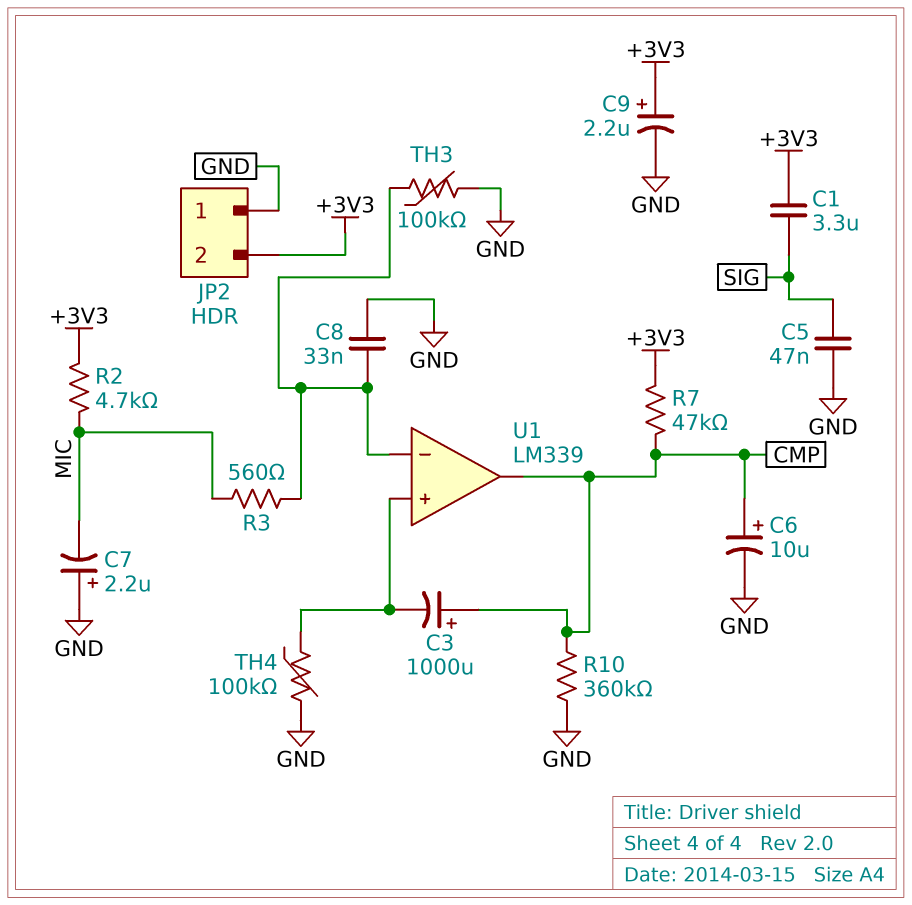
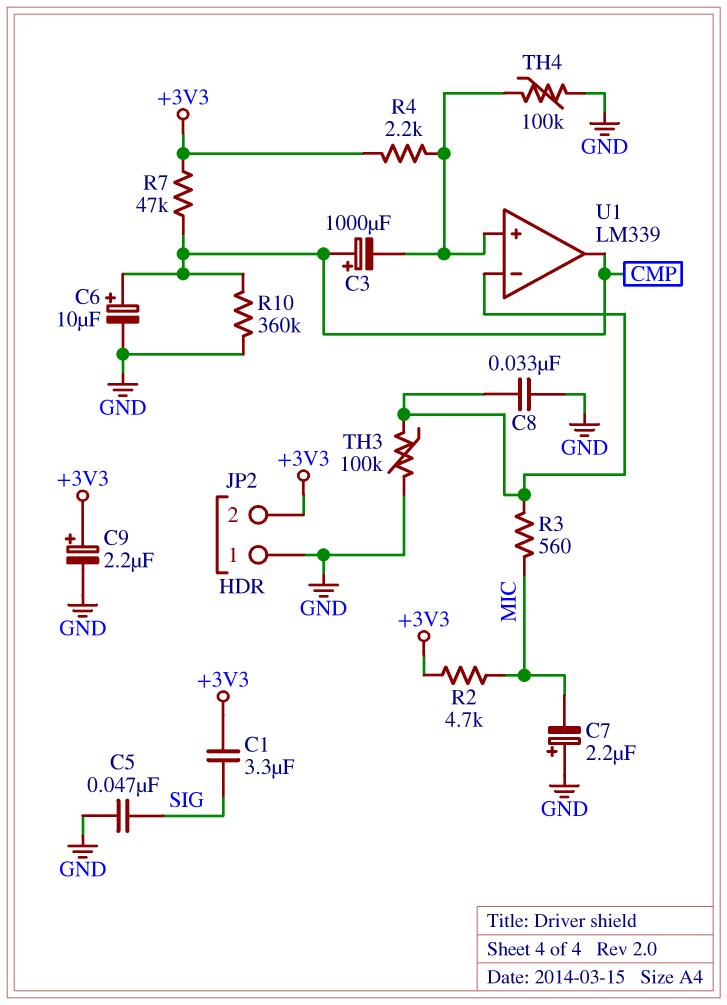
R4: none -> 2.2k (+3V3, U1/in+)

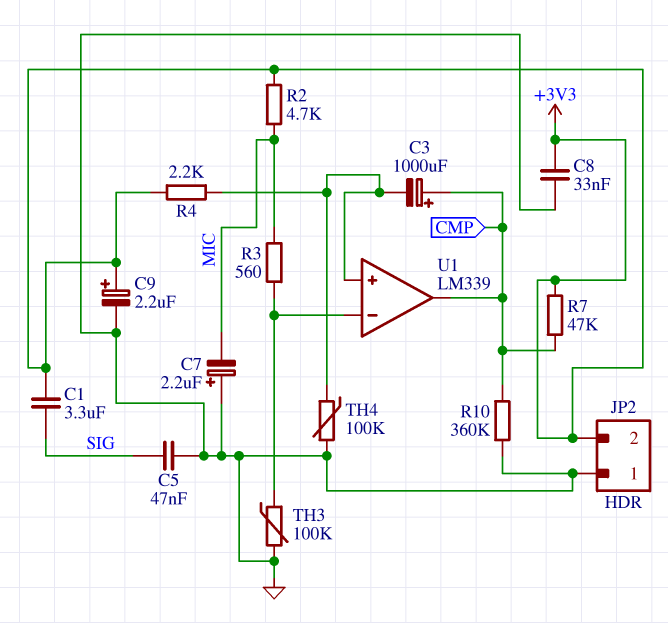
C6: 10uF (plus CMP, minus GND) -> none
C8: 33nF (GND, U1/in-) -> 33nF (+3V3, GND)

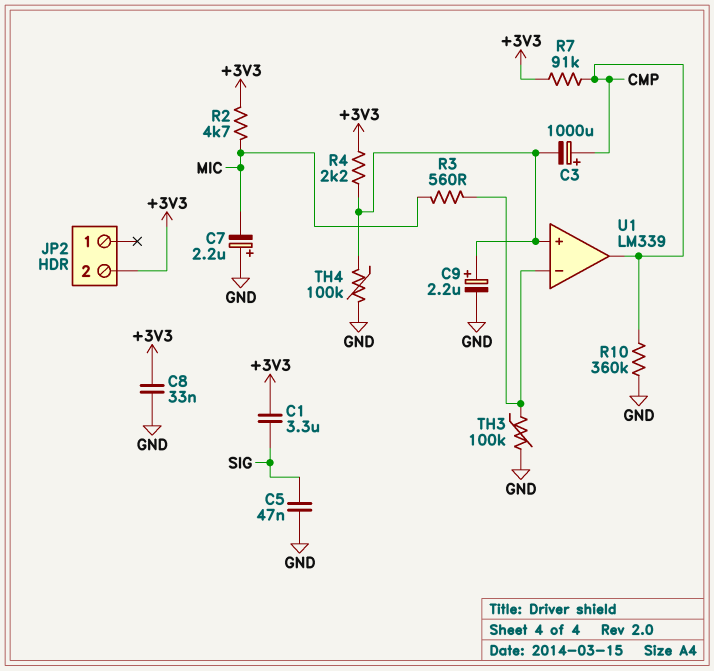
C9: 2.2uF (plus +3V3, minus GND) -> 2.2uF (plus U1/in+, minus GND)
JP2 pin 1: GND -> none
R7: 47k (+3V3, CMP) -> 91k (+3V3, CMP)

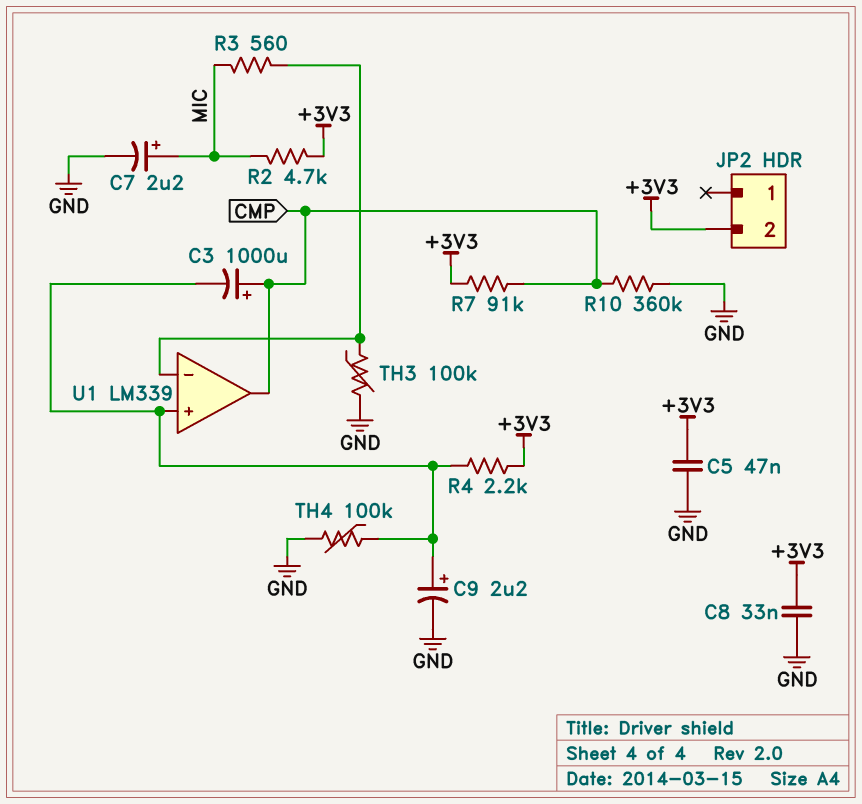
C1: 3.3uF (+3V3, SIG) -> none
C5: 47nF (GND, SIG) -> 47nF (+3V3, GND)
C7: 2.2uF (plus GND, minus MIC) -> 2.2uF (plus MIC, minus GND)

